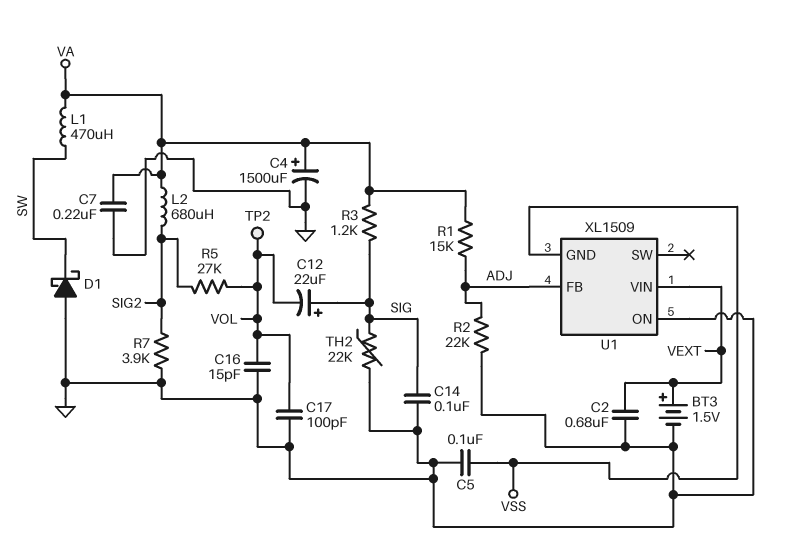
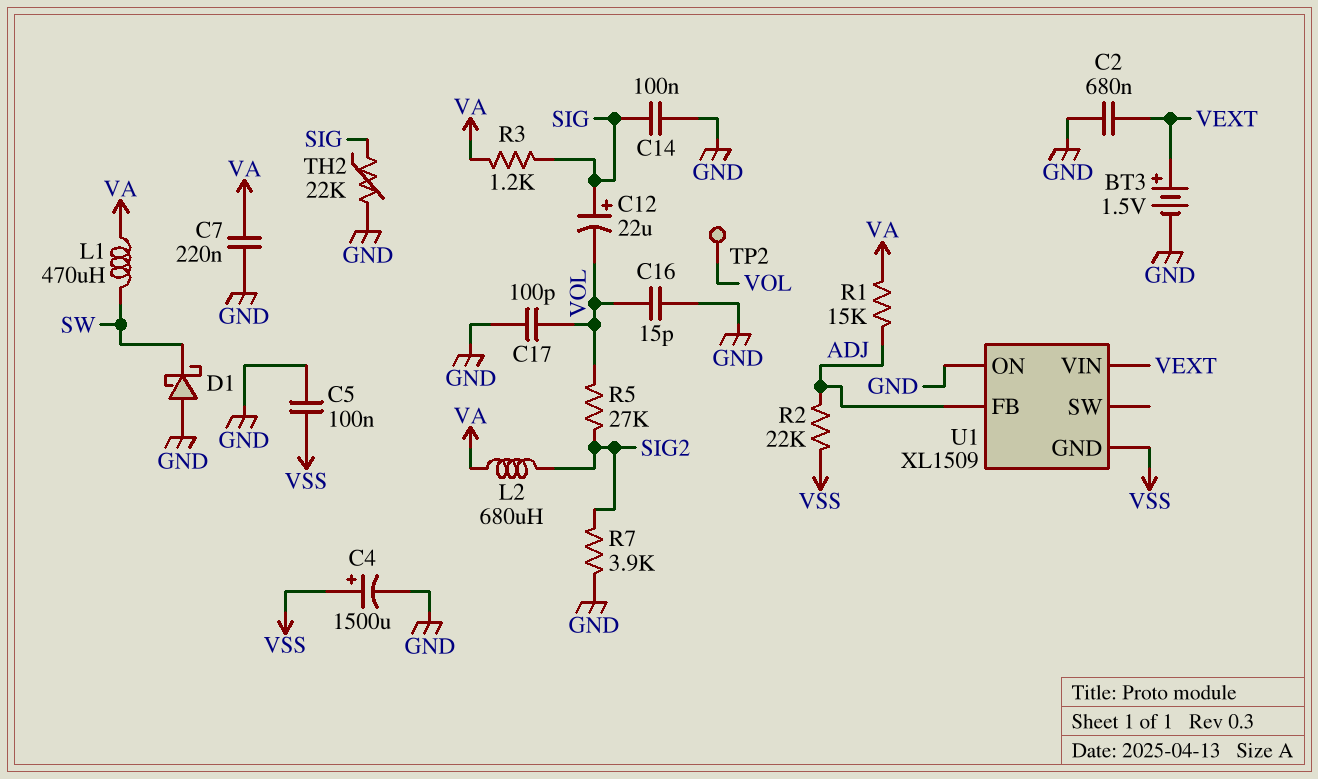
C4: 1500uF (plus VA, minus GND) -> 1500uF (plus VSS, minus GND)
R2: 22k (ADJ, GND) -> 22k (ADJ, VSS)

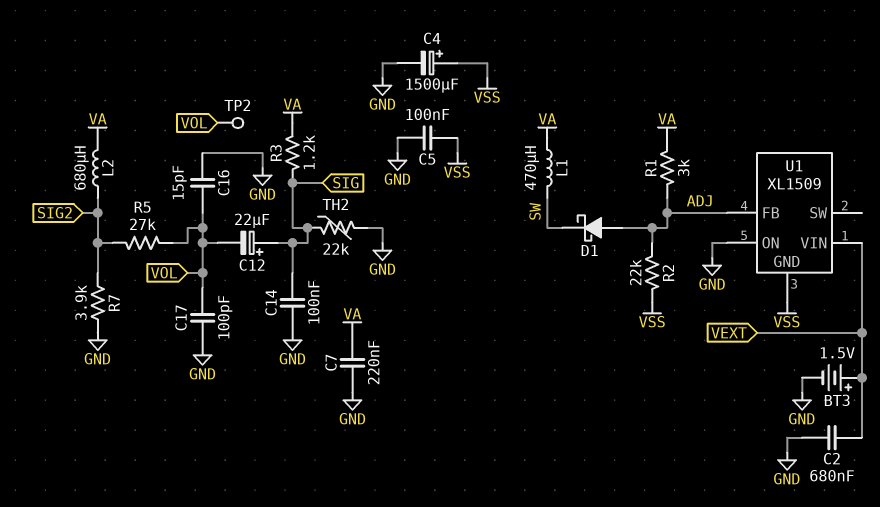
D1: schottky (A GND, K SW) -> schottky (A ADJ, K SW)
R1: 15k (ADJ, VA) -> 3k (ADJ, VA)

